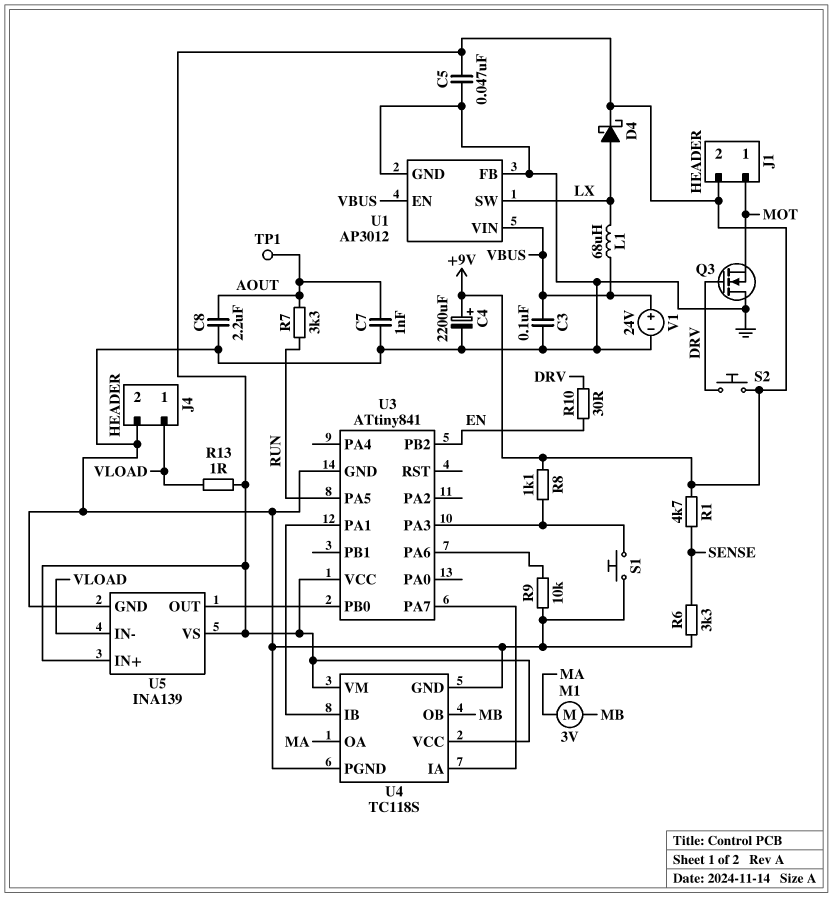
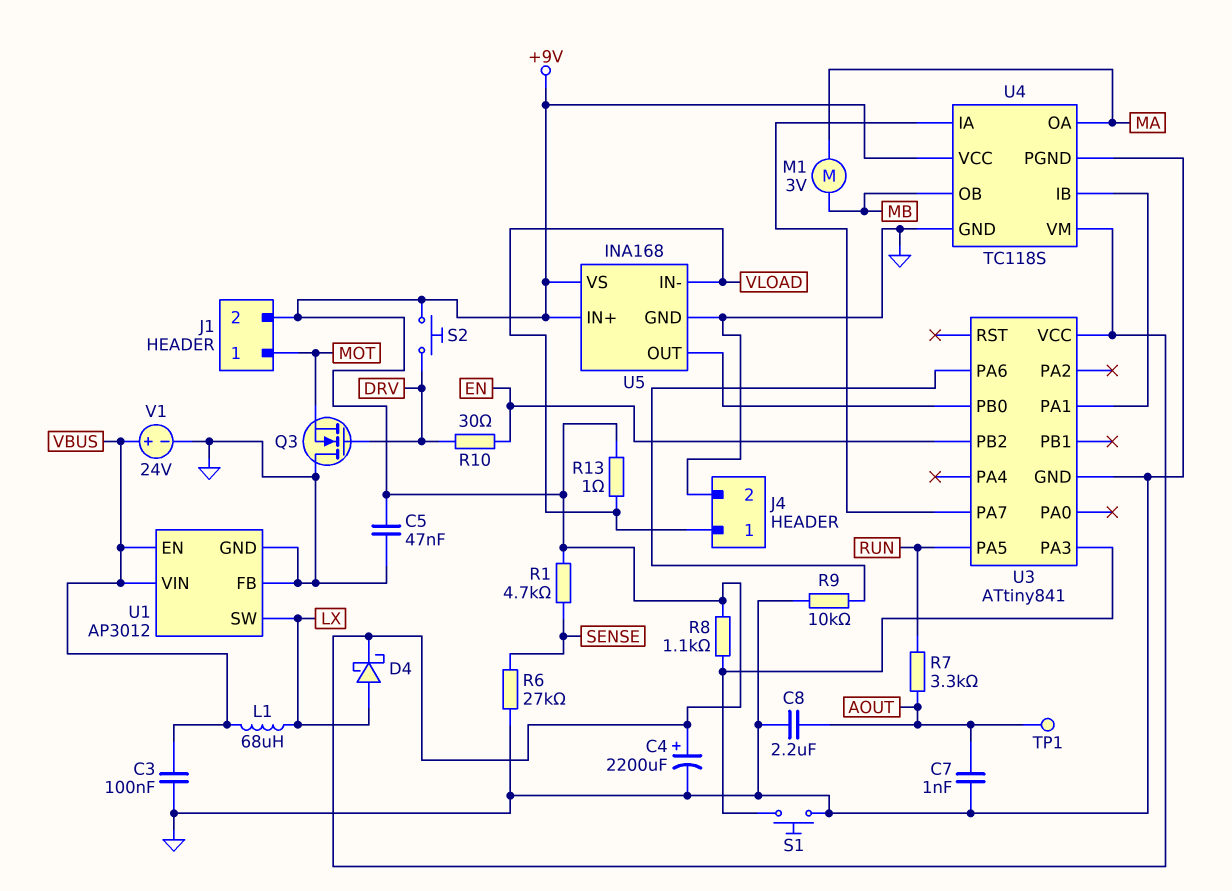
R6: 3.3k (GND, SENSE) -> 27k (GND, SENSE)
U5: INA139 -> INA168

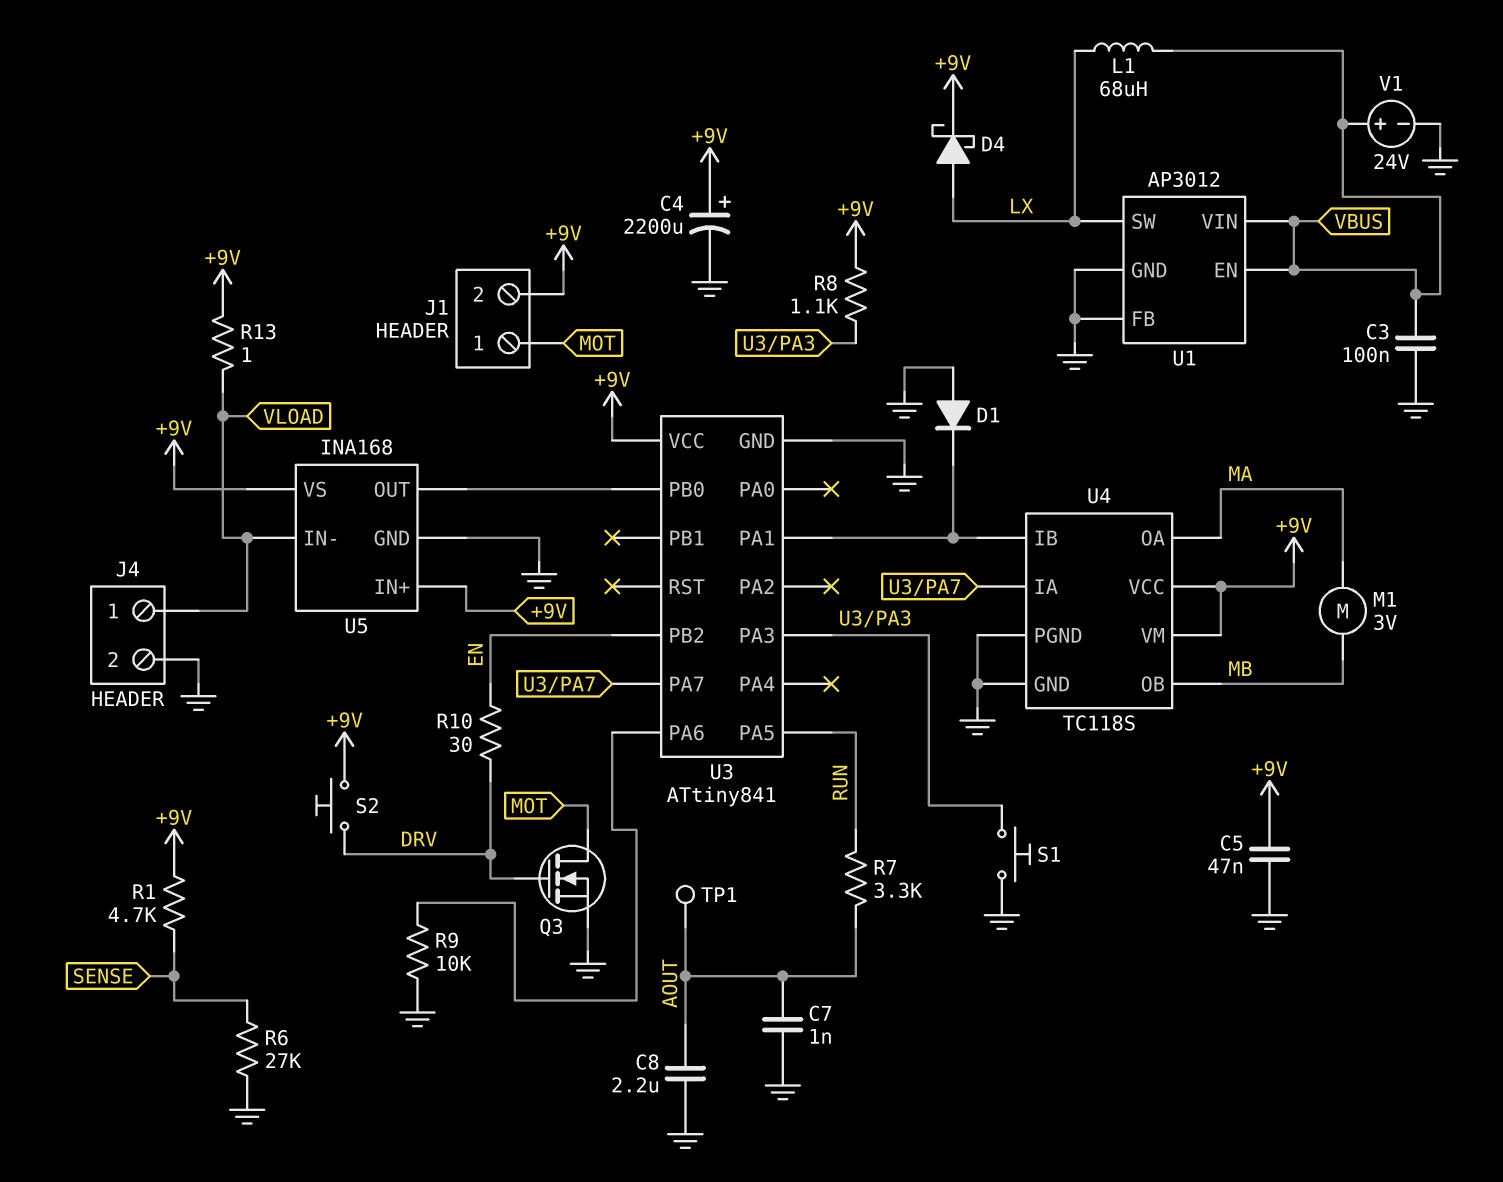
D1: none -> diode (A GND, K U3/PA1)
Q3: NMOS (G DRV, D GND, S MOT) -> NMOS (G DRV, D MOT, S GND)

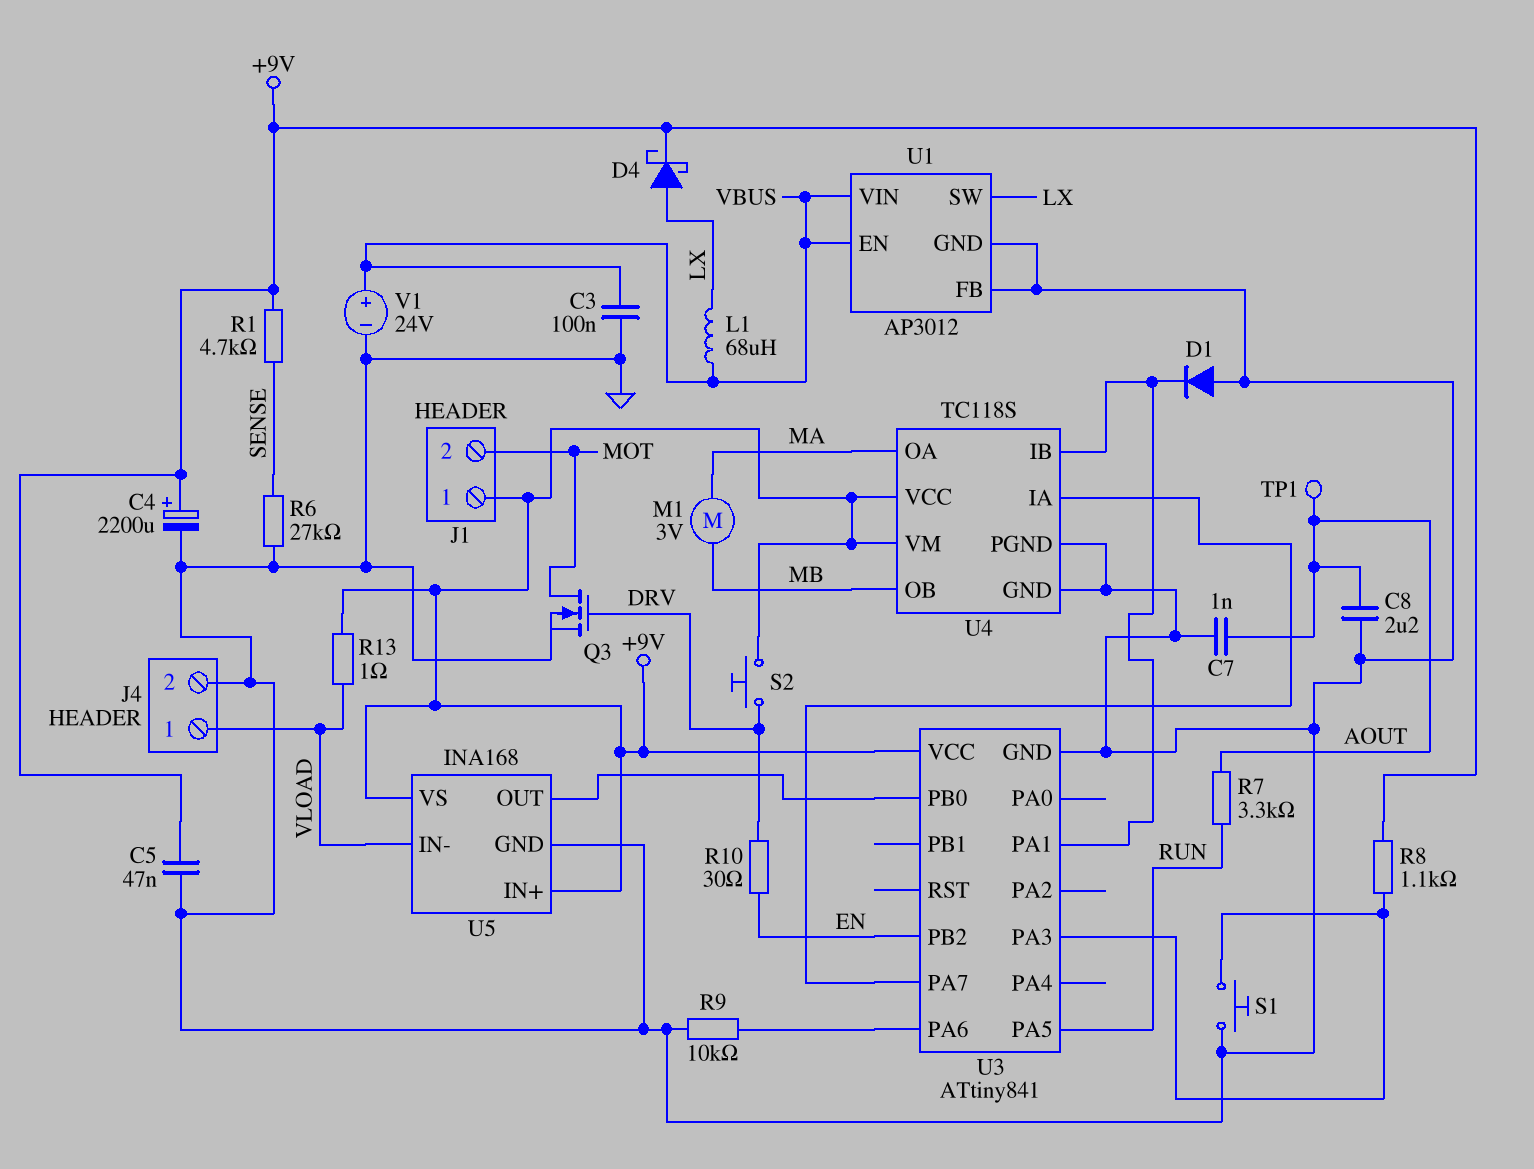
J1 pin 1: MOT -> +9V
J1 pin 2: +9V -> MOT

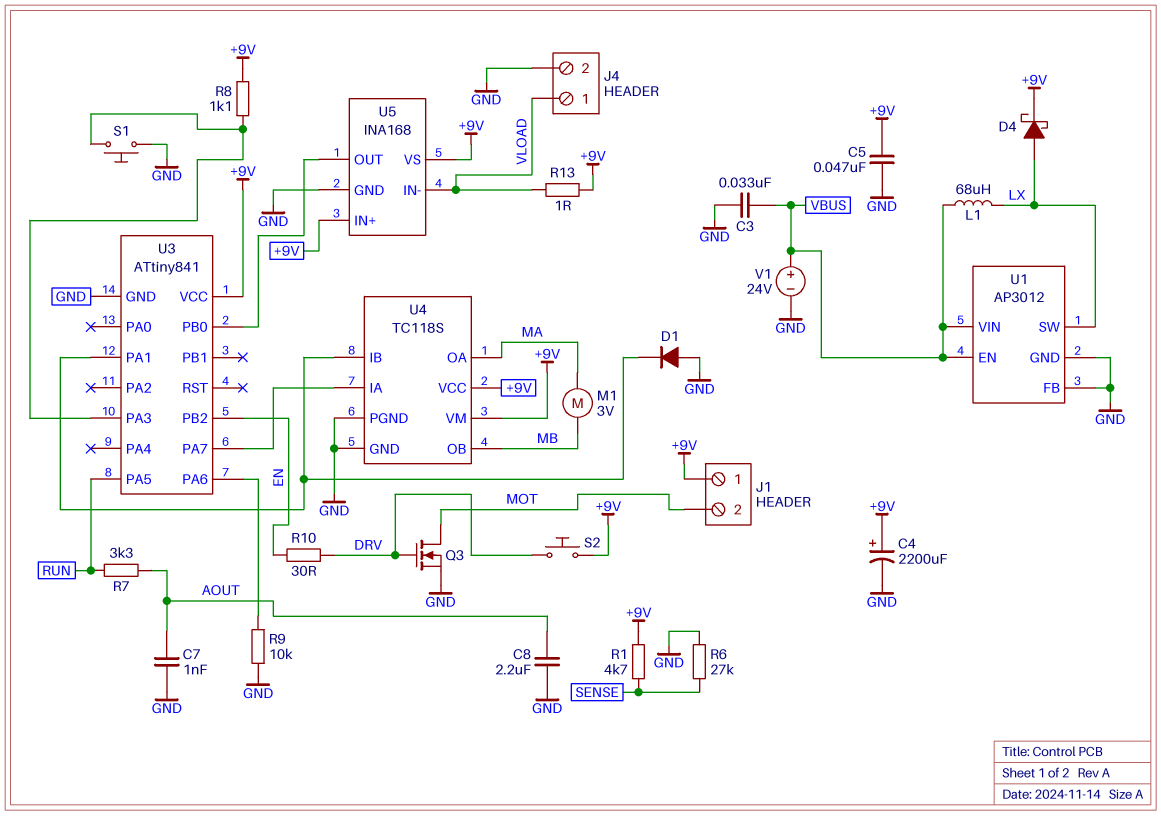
C3: 100nF (GND, VBUS) -> 33nF (GND, VBUS)
TP1: test point (AOUT) -> none

